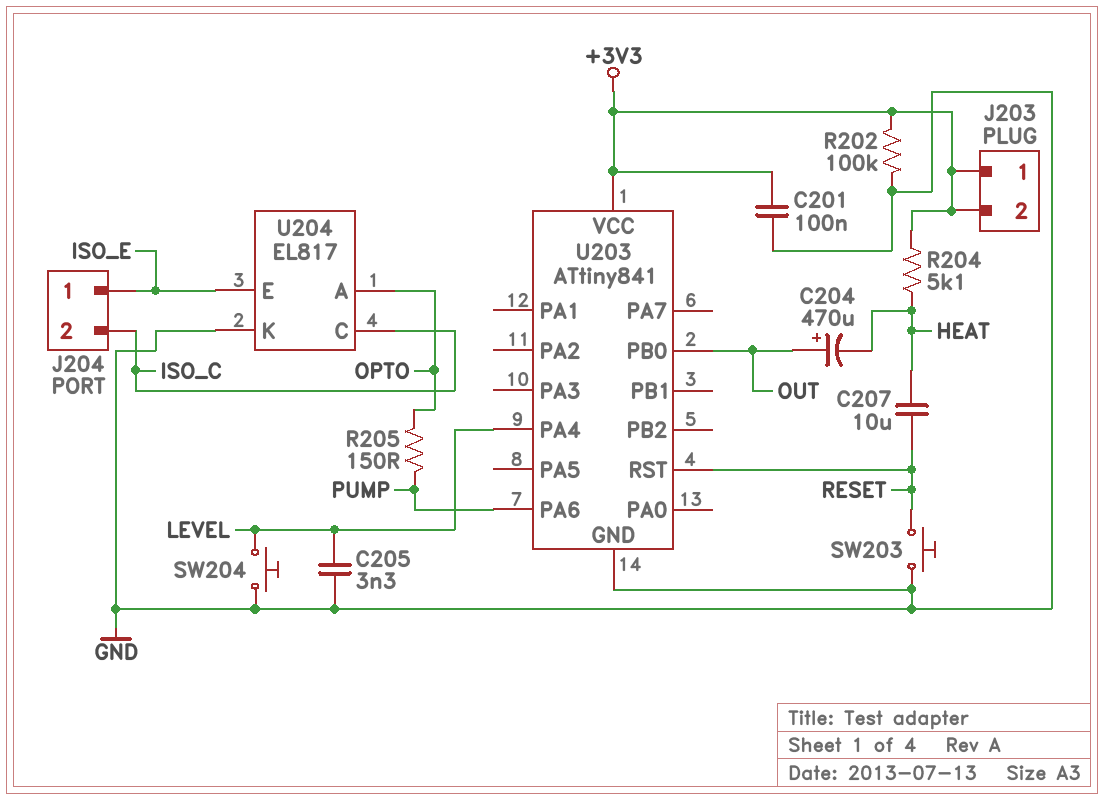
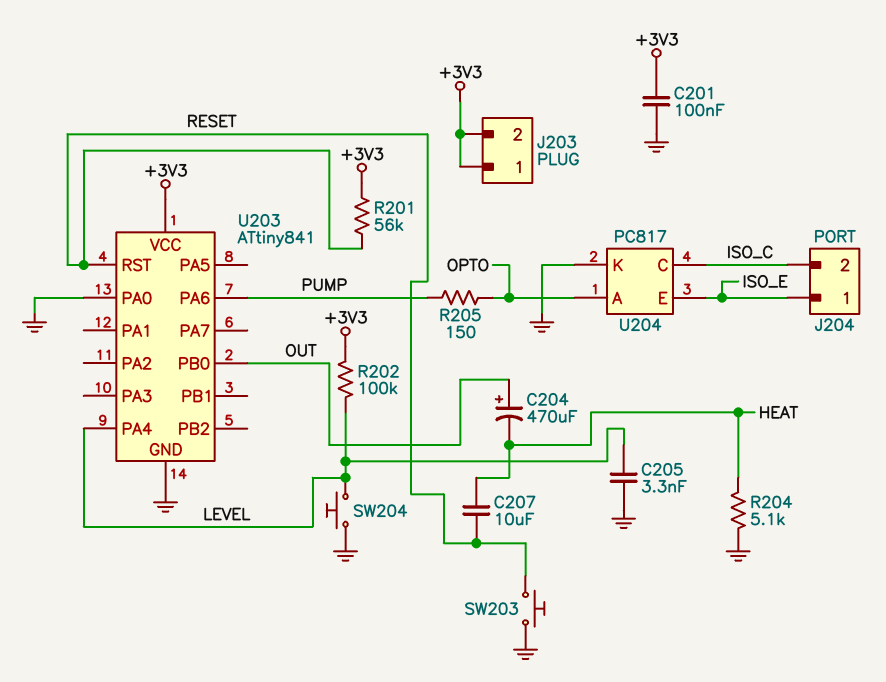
R201: none -> 56k (+3V3, RESET)
R202: 100k (+3V3, GND) -> 100k (+3V3, LEVEL)
R204: 5.1k (+3V3, HEAT) -> 5.1k (GND, HEAT)
U203 pin PA0: none -> GND
U204: EL817 -> PC817

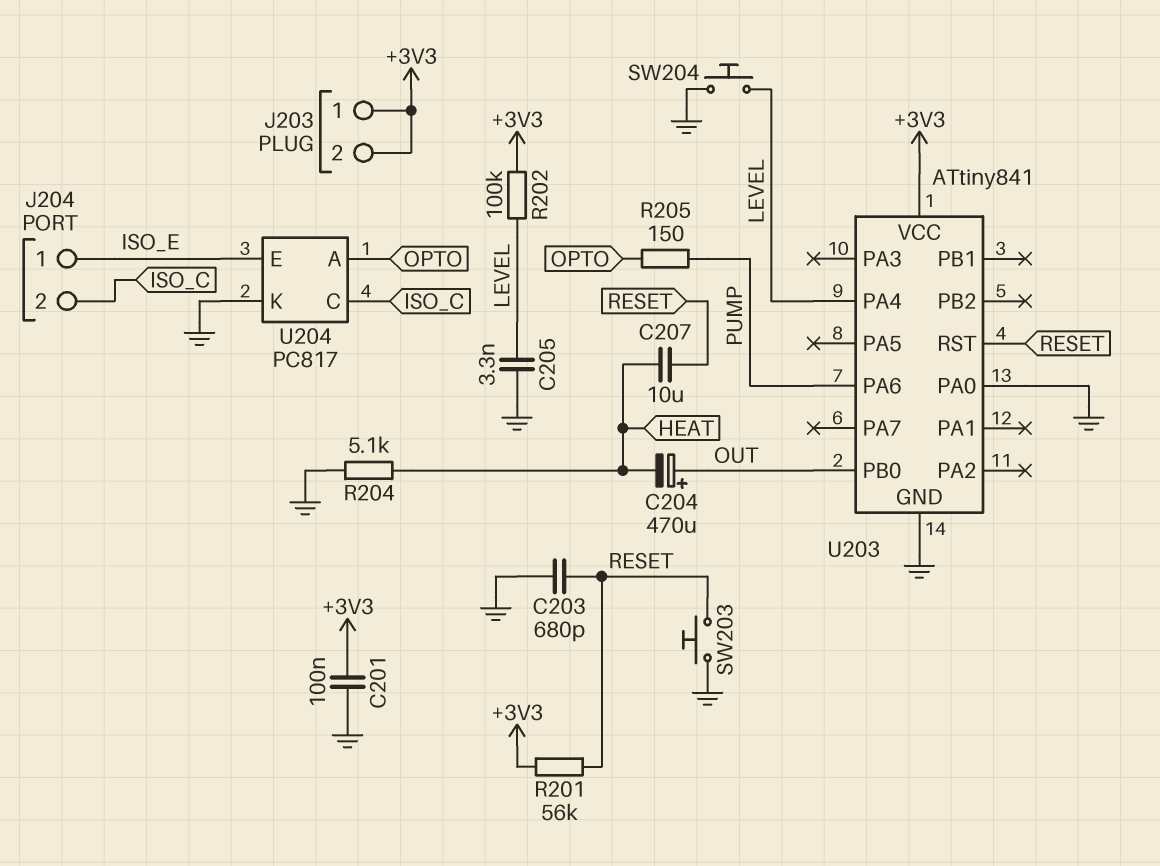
C203: none -> 680pF (GND, RESET)

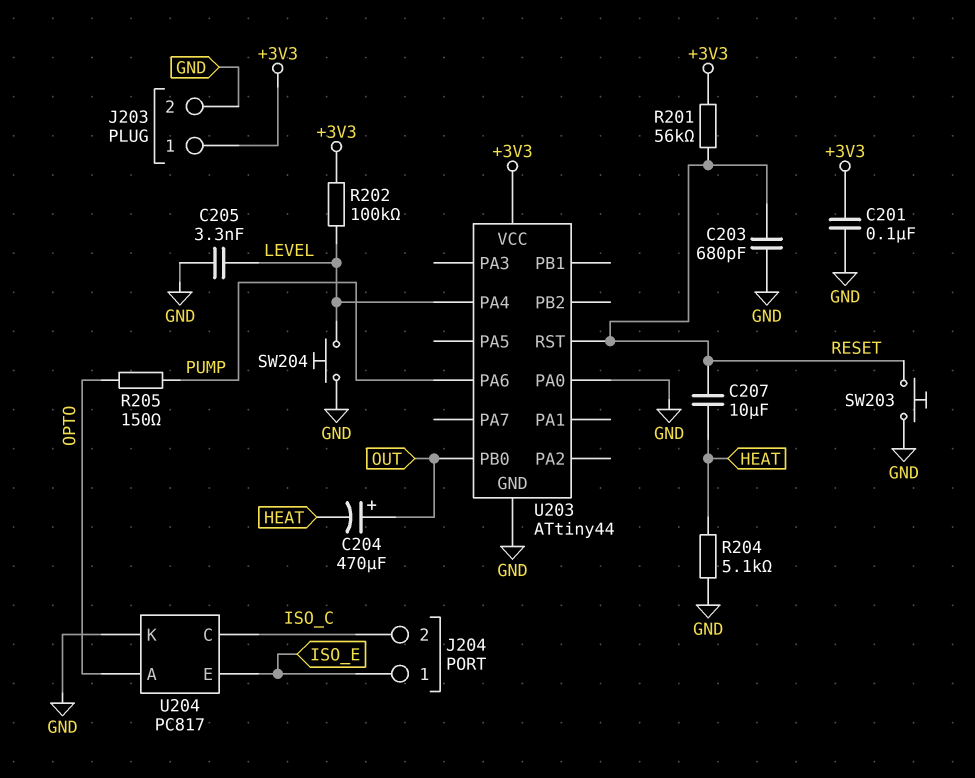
J203 pin 2: +3V3 -> GND
U203: ATtiny841 -> ATtiny44

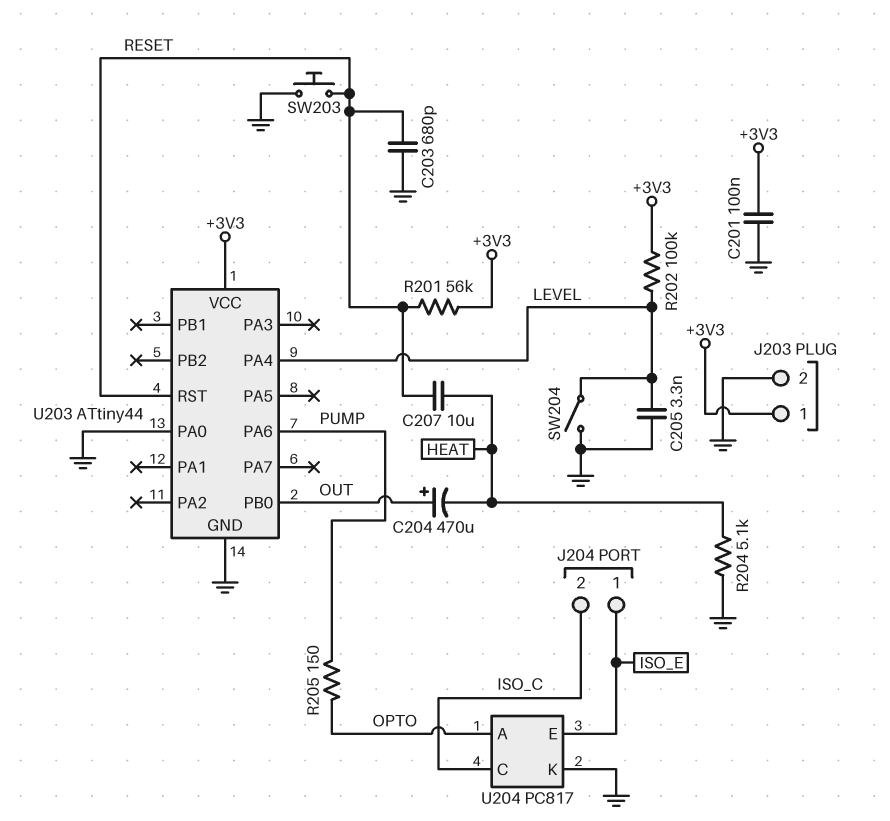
SW204: button (GND, LEVEL) -> switch (GND, LEVEL)

